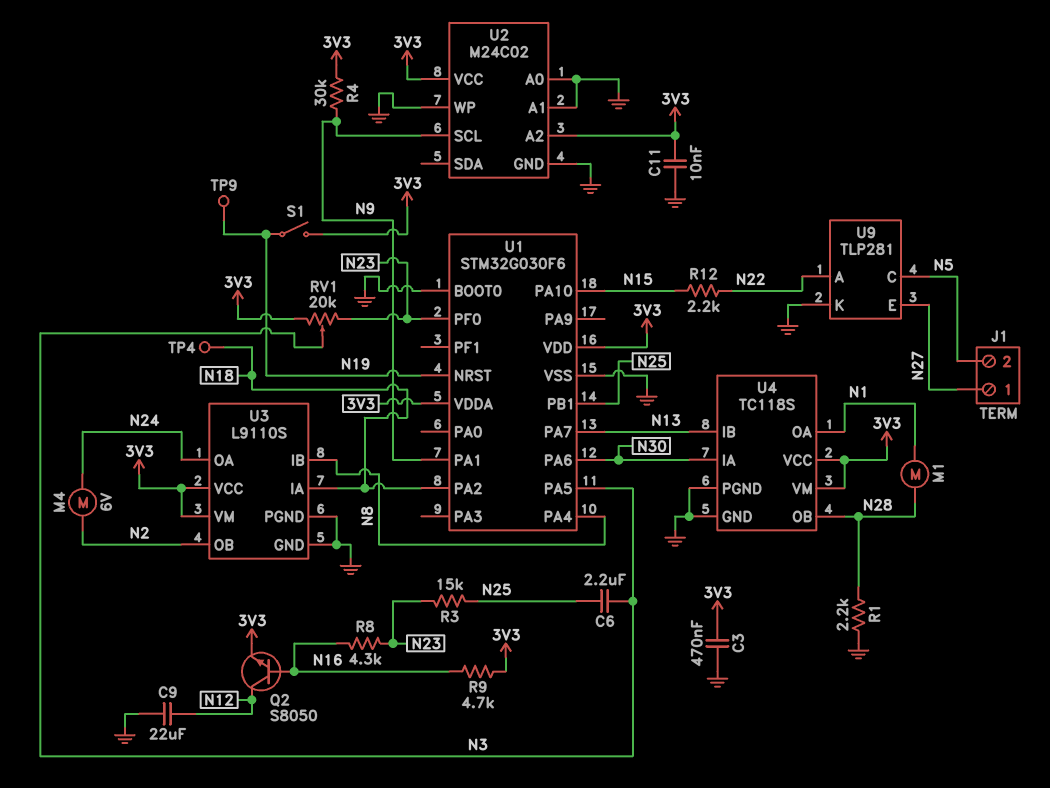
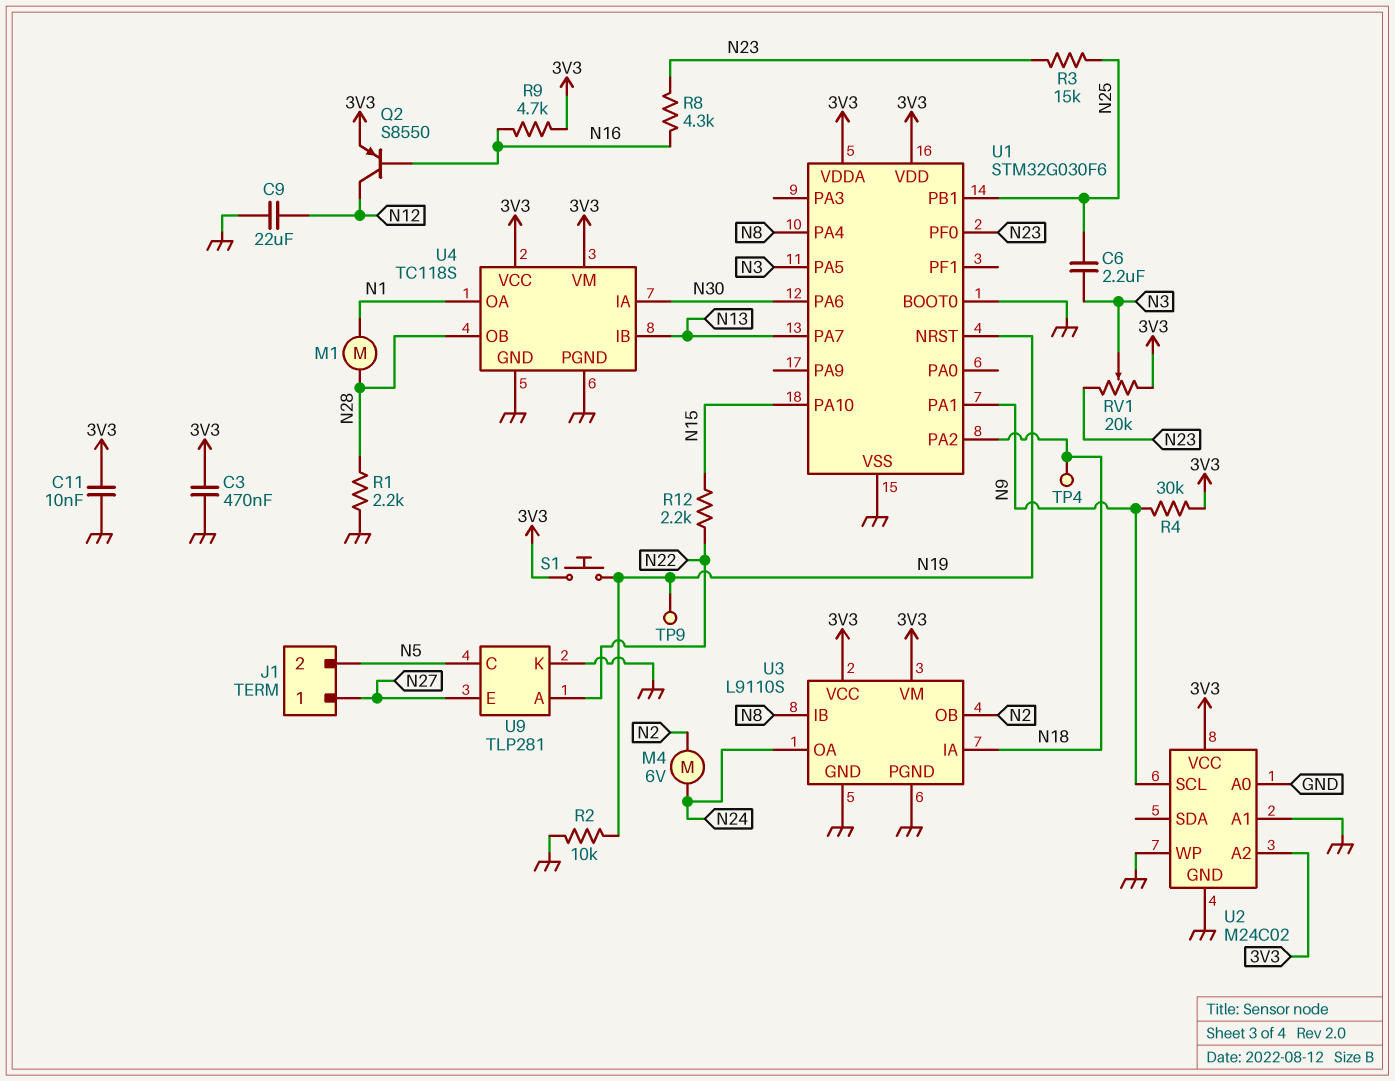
Q2: NPN S8050 (B N16, C N12, E 3V3) -> PNP S8550 (B N16, C N12, E 3V3)
R2: none -> 10k (GND, N19)
S1: switch (3V3, N19) -> button (3V3, N19)

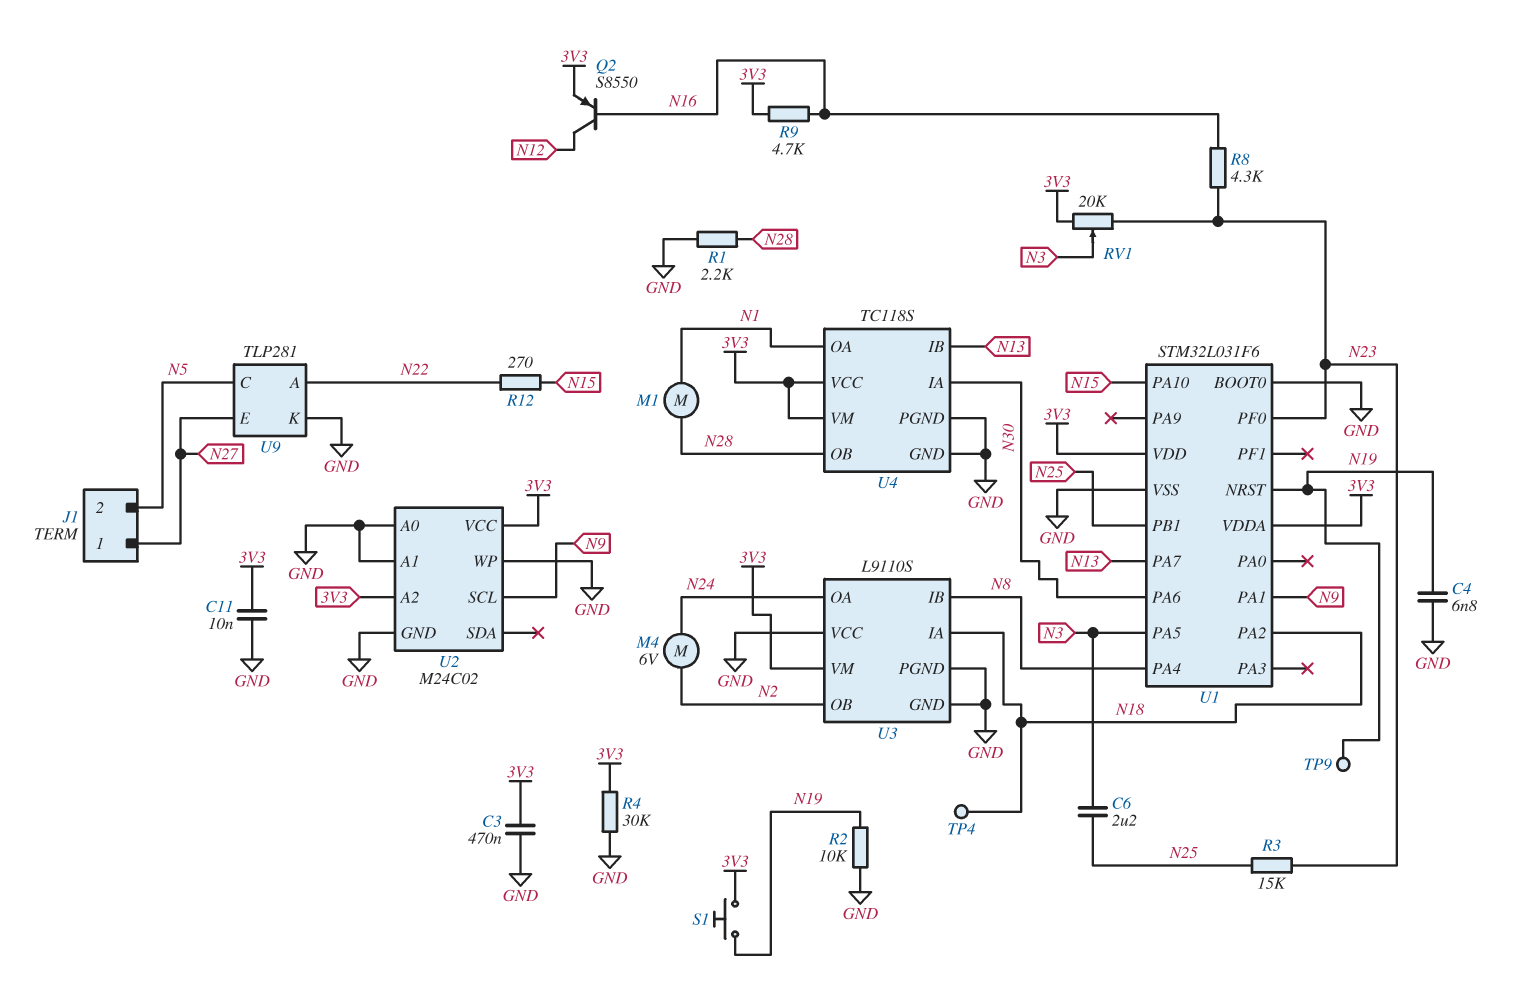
C4: none -> 6.8nF (GND, N19)
C9: 22uF (GND, N12) -> none
R4: 30k (3V3, N9) -> 30k (3V3, GND)
R12: 2.2k (N15, N22) -> 270 (N15, N22)
U1: STM32G030F6 -> STM32L031F6
U3 pin VCC: 3V3 -> GND

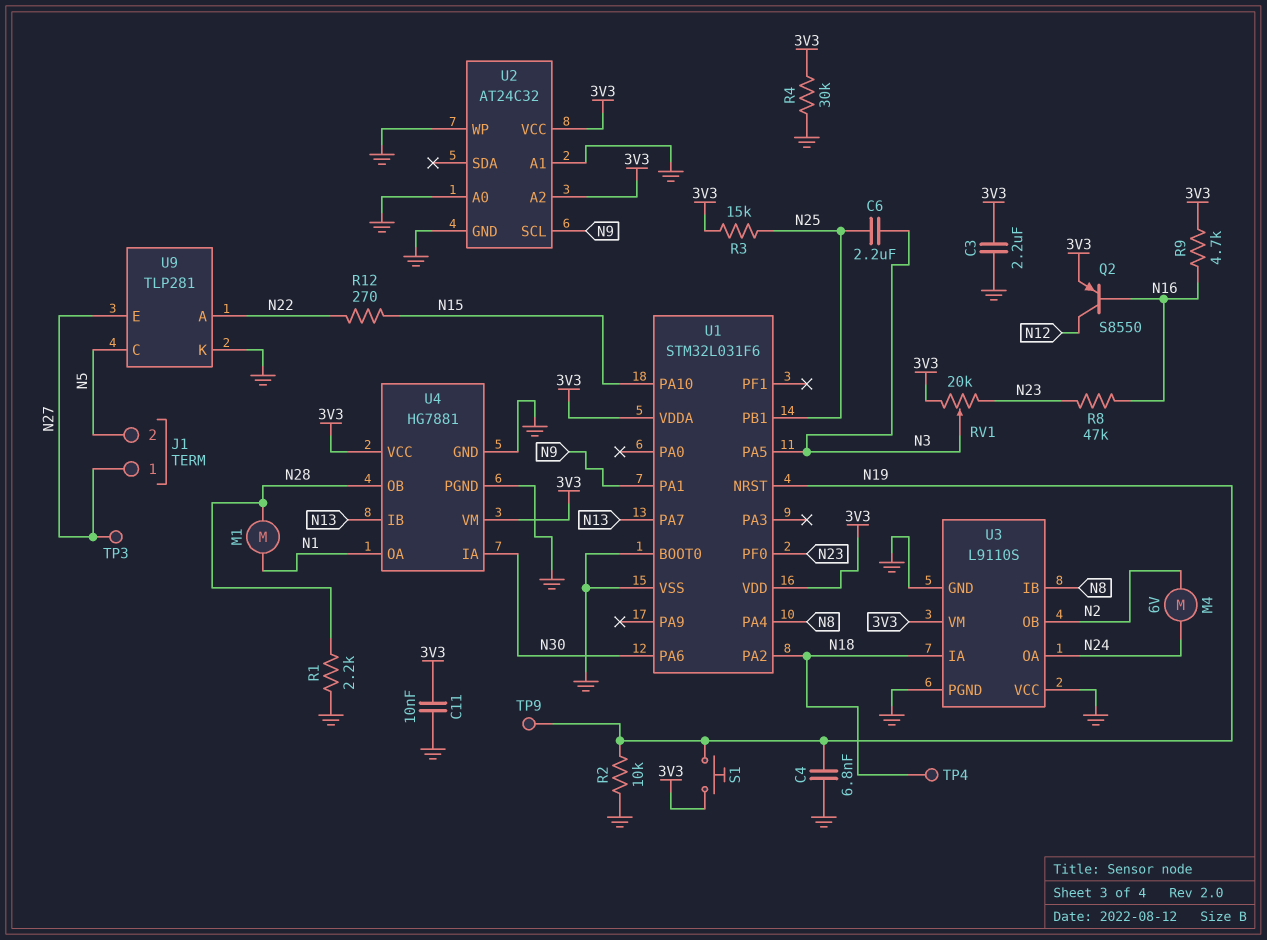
C3: 470nF (3V3, GND) -> 2.2uF (3V3, GND)
R3: 15k (N23, N25) -> 15k (3V3, N25)
R8: 4.3k (N16, N23) -> 47k (N16, N23)
TP3: none -> test point (N27)
U2: M24C02 -> AT24C32
U4: TC118S -> HG7881

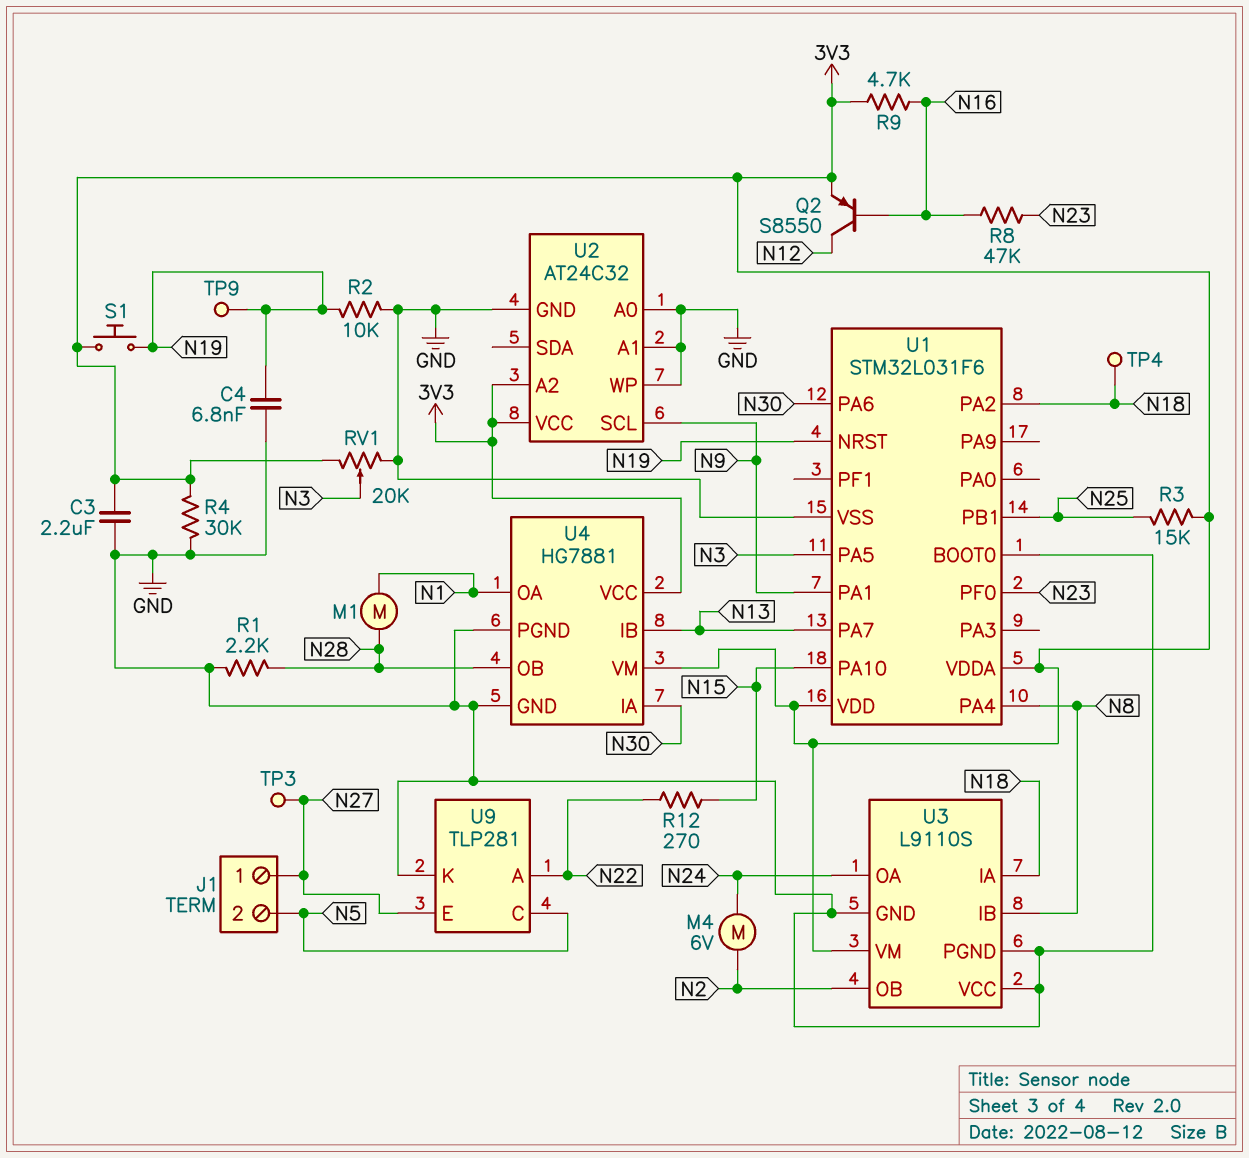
C6: 2.2uF (N3, N25) -> none
C11: 10nF (3V3, GND) -> none
RV1: 20k (3V3, N23, wiper N3) -> 20k (3V3, GND, wiper N3)

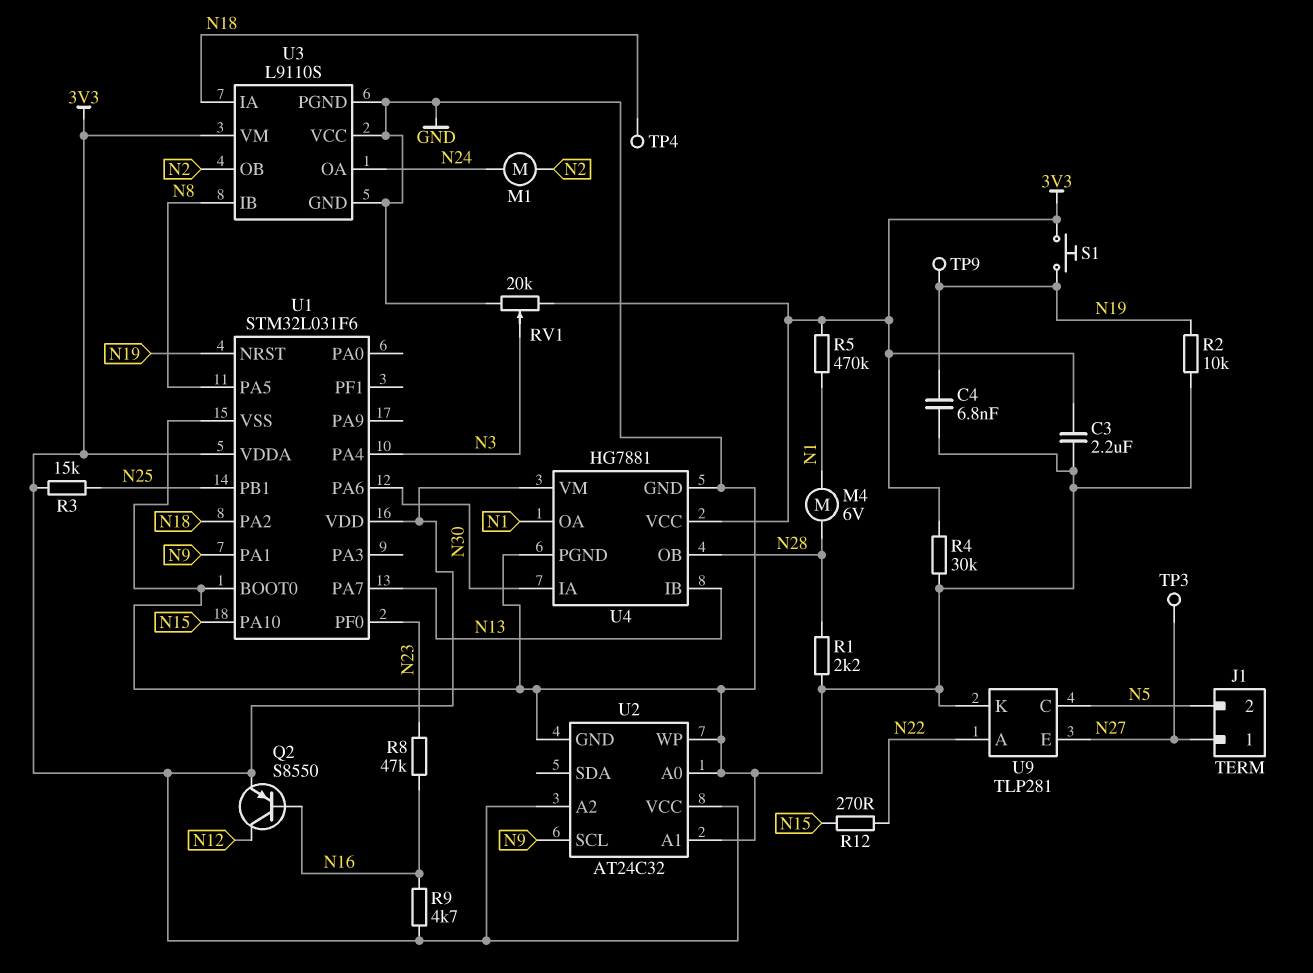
M1: motor (N1, N28) -> motor (N2, N24)
M4: motor 6V (N2, N24) -> motor 6V (N1, N28)
R5: none -> 470k (3V3, N1)
U1 pin PA4: N8 -> N3
U1 pin PA5: N3 -> N8

